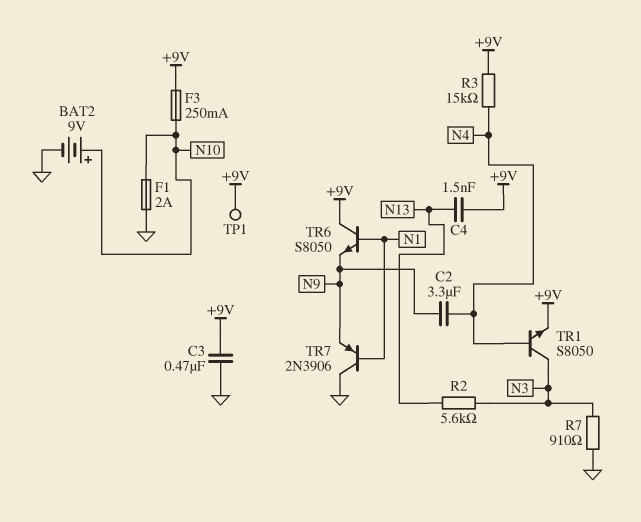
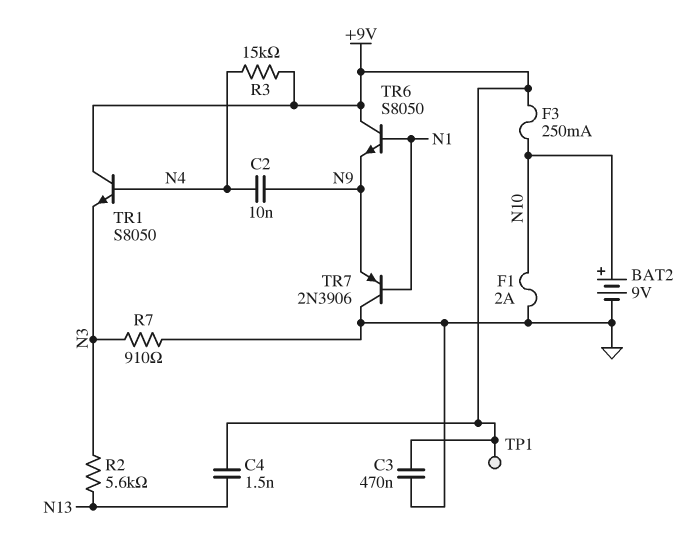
C2: 3.3uF (N4, N9) -> 10nF (N4, N9)
TR1: NPN S8050 (B N4, C N3, E +9V) -> NPN S8050 (B N4, C +9V, E N3)

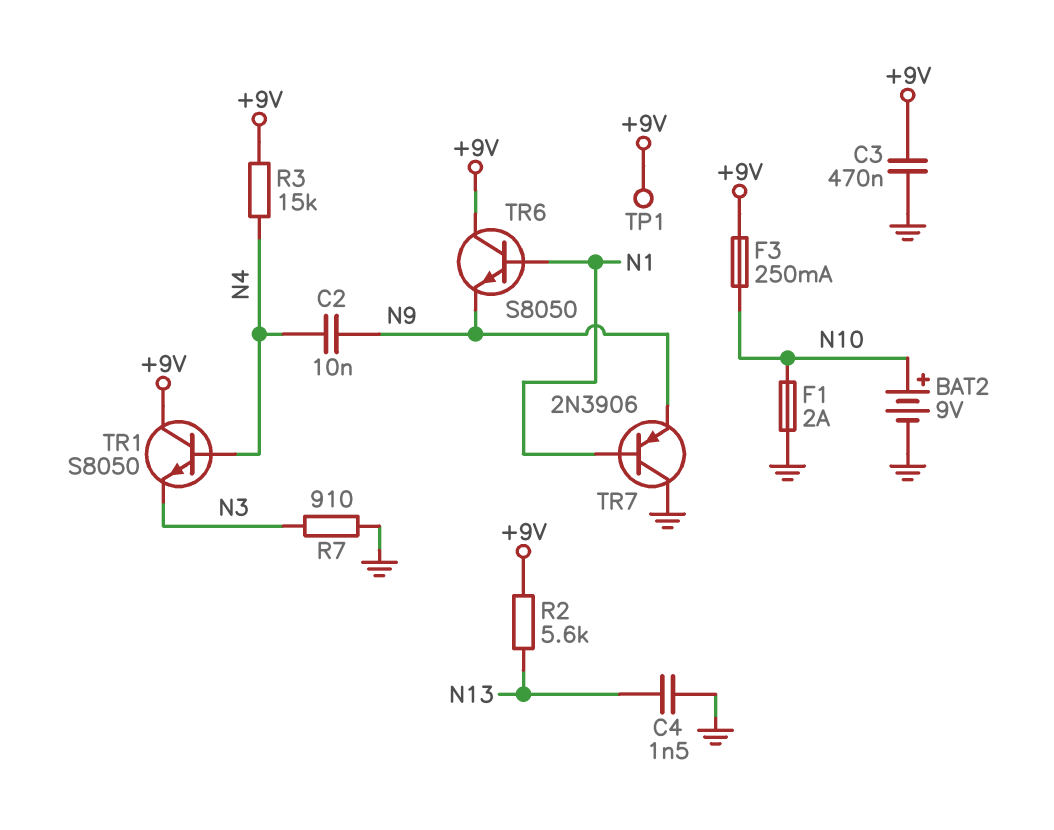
C4: 1.5nF (+9V, N13) -> 1.5nF (GND, N13)
R2: 5.6k (N3, N13) -> 5.6k (+9V, N13)

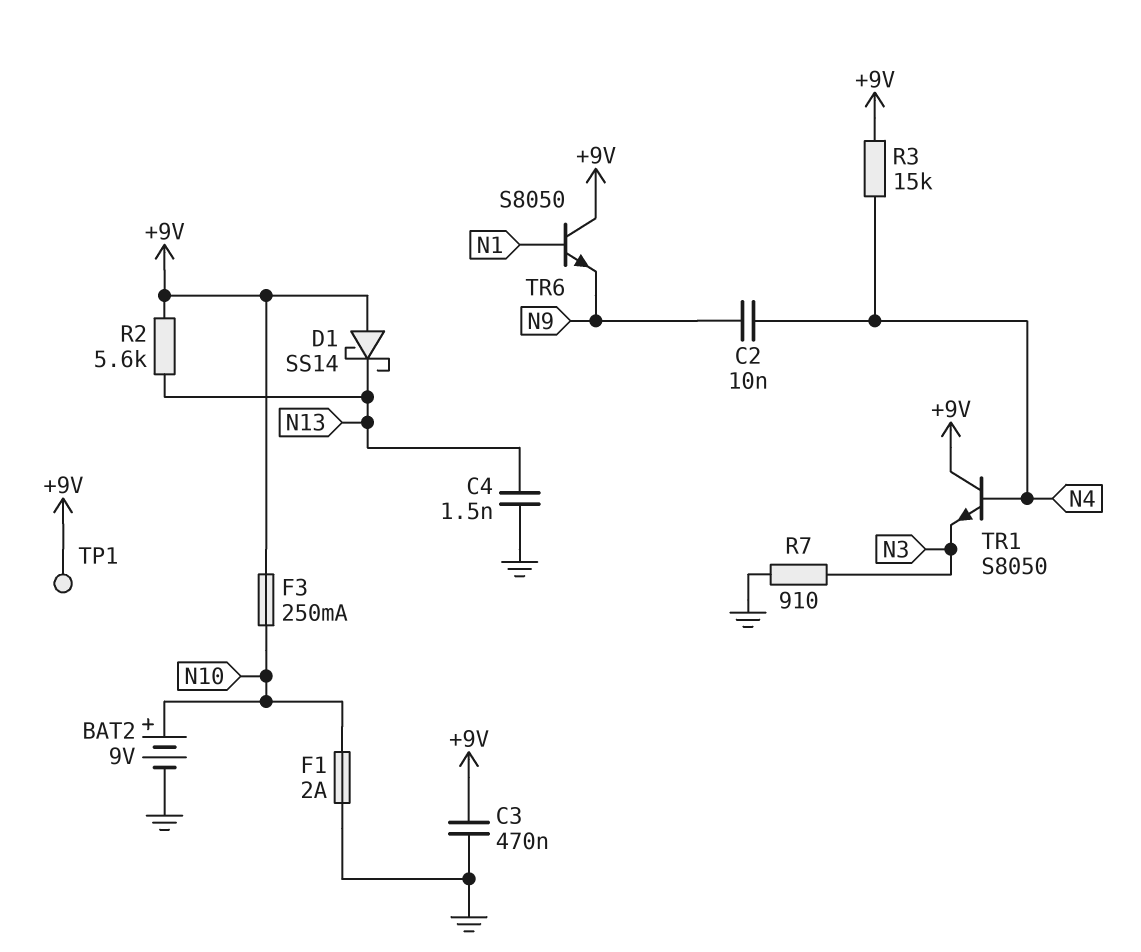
D1: none -> schottky SS14 (A +9V, K N13)
TR7: PNP 2N3906 (B N1, C GND, E N9) -> none

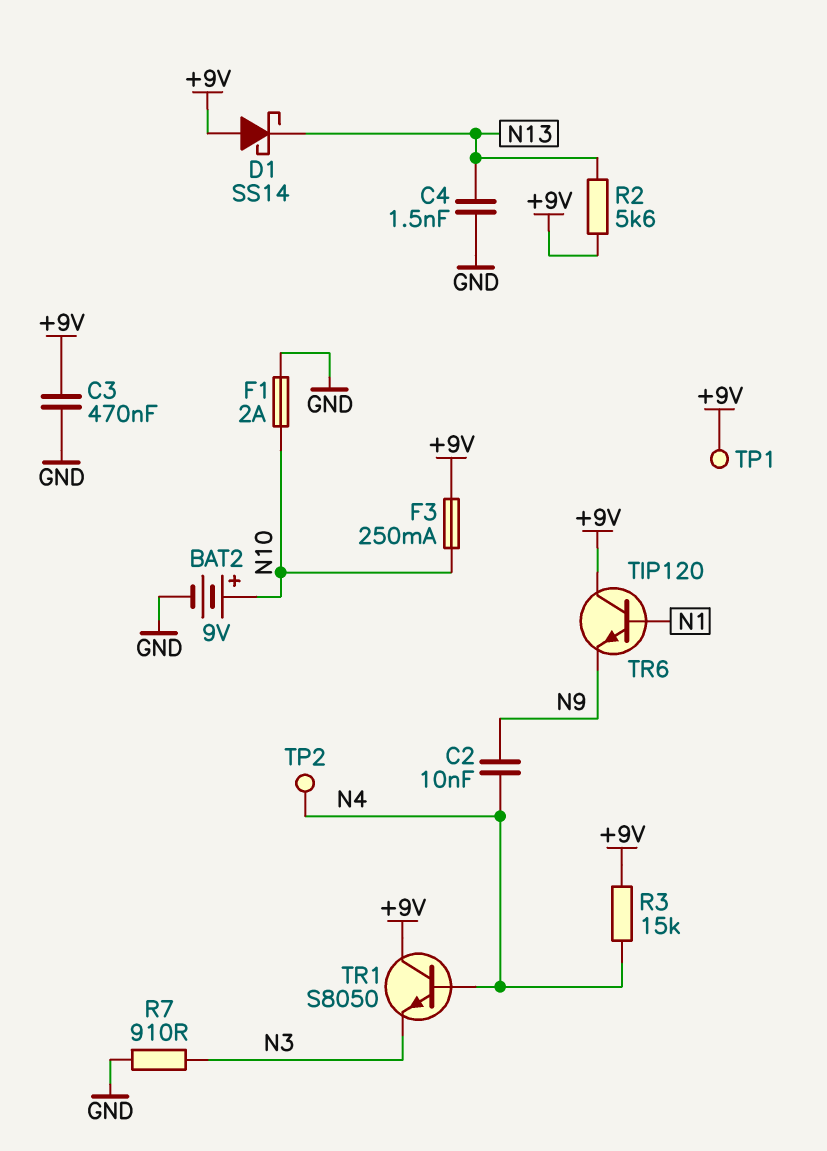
TP2: none -> test point (N4)
TR6: NPN S8050 (B N1, C +9V, E N9) -> NPN TIP120 (B N1, C +9V, E N9)

